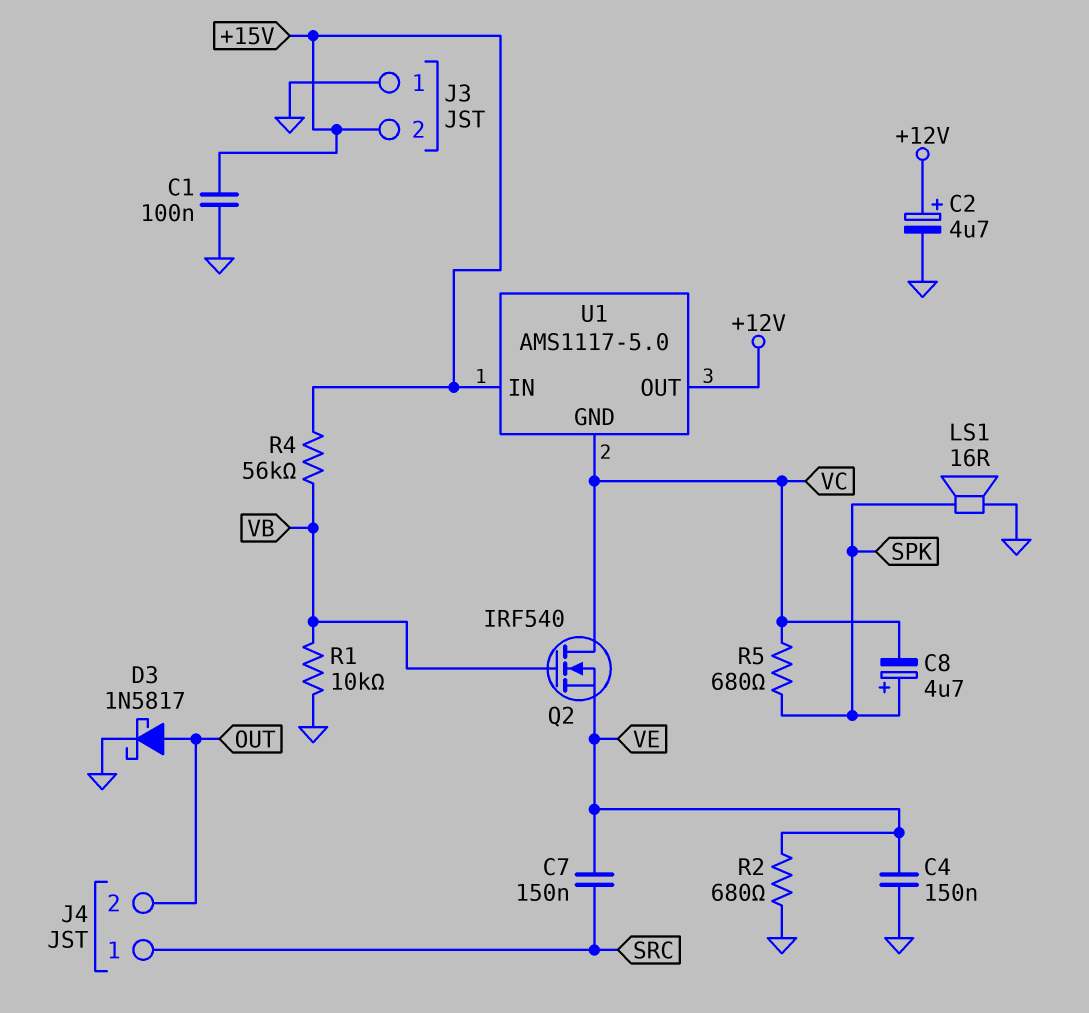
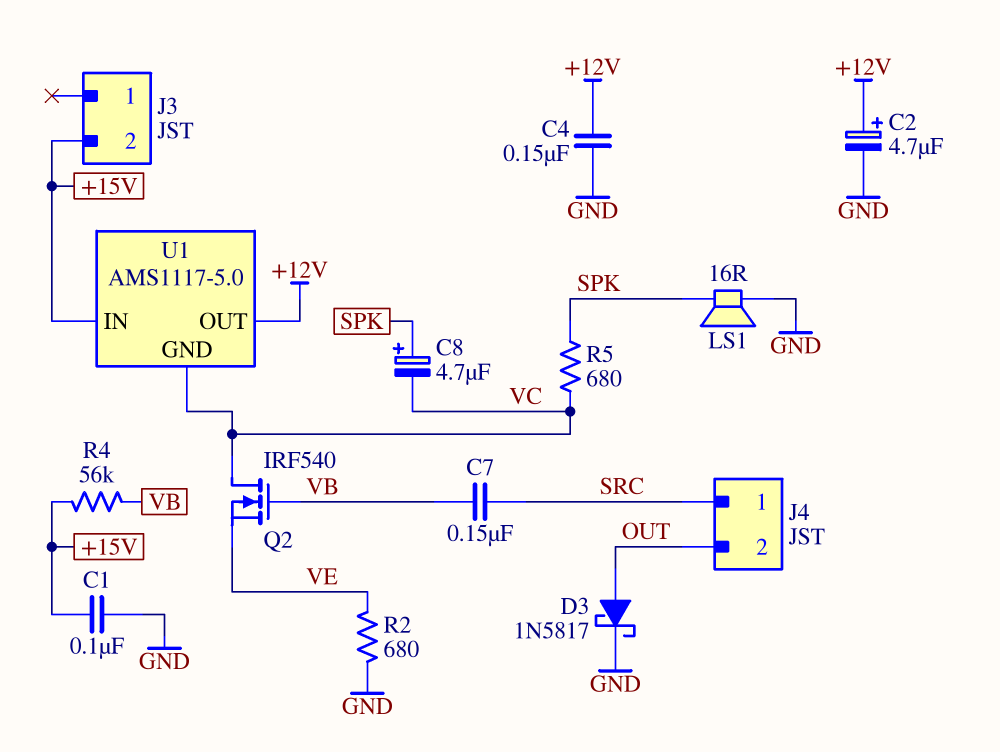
C4: 150nF (GND, VE) -> 150nF (+12V, GND)
C7: 150nF (SRC, VE) -> 150nF (SRC, VB)
J3 pin 1: GND -> none
R1: 10k (GND, VB) -> none

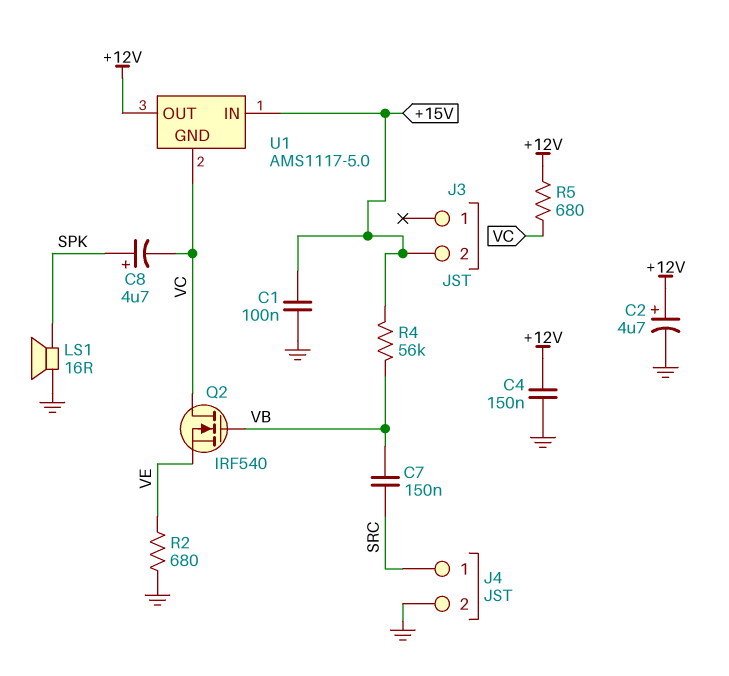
D3: schottky 1N5817 (A OUT, K GND) -> none
J4 pin 2: OUT -> GND
R5: 680 (SPK, VC) -> 680 (+12V, VC)

